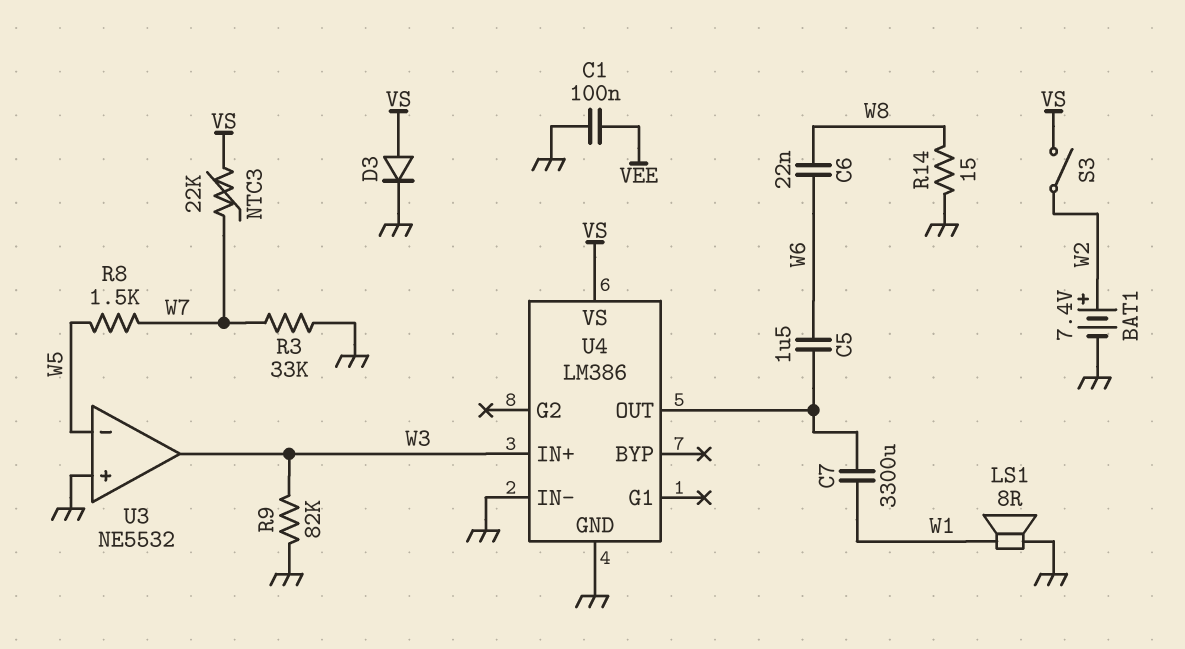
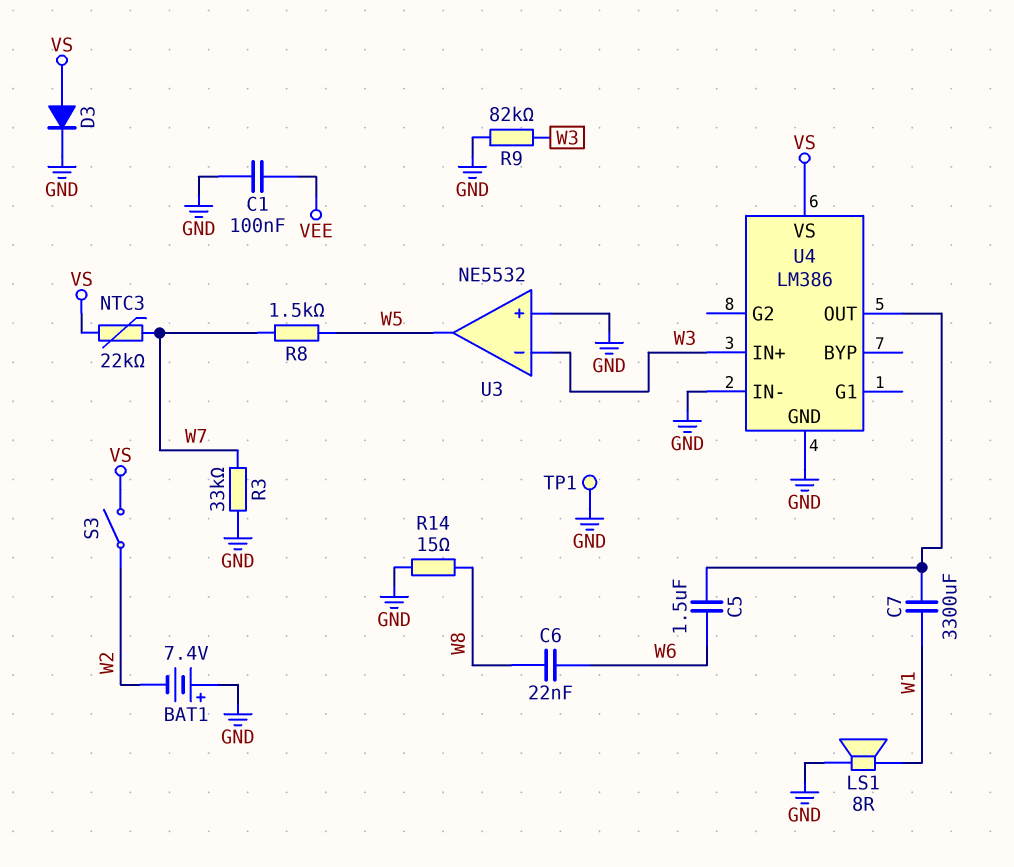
BAT1: 7.4V (plus W2, minus GND) -> 7.4V (plus GND, minus W2)
TP1: none -> test point (GND)
U3 pin in-: W5 -> W3
U3 pin out: W3 -> W5

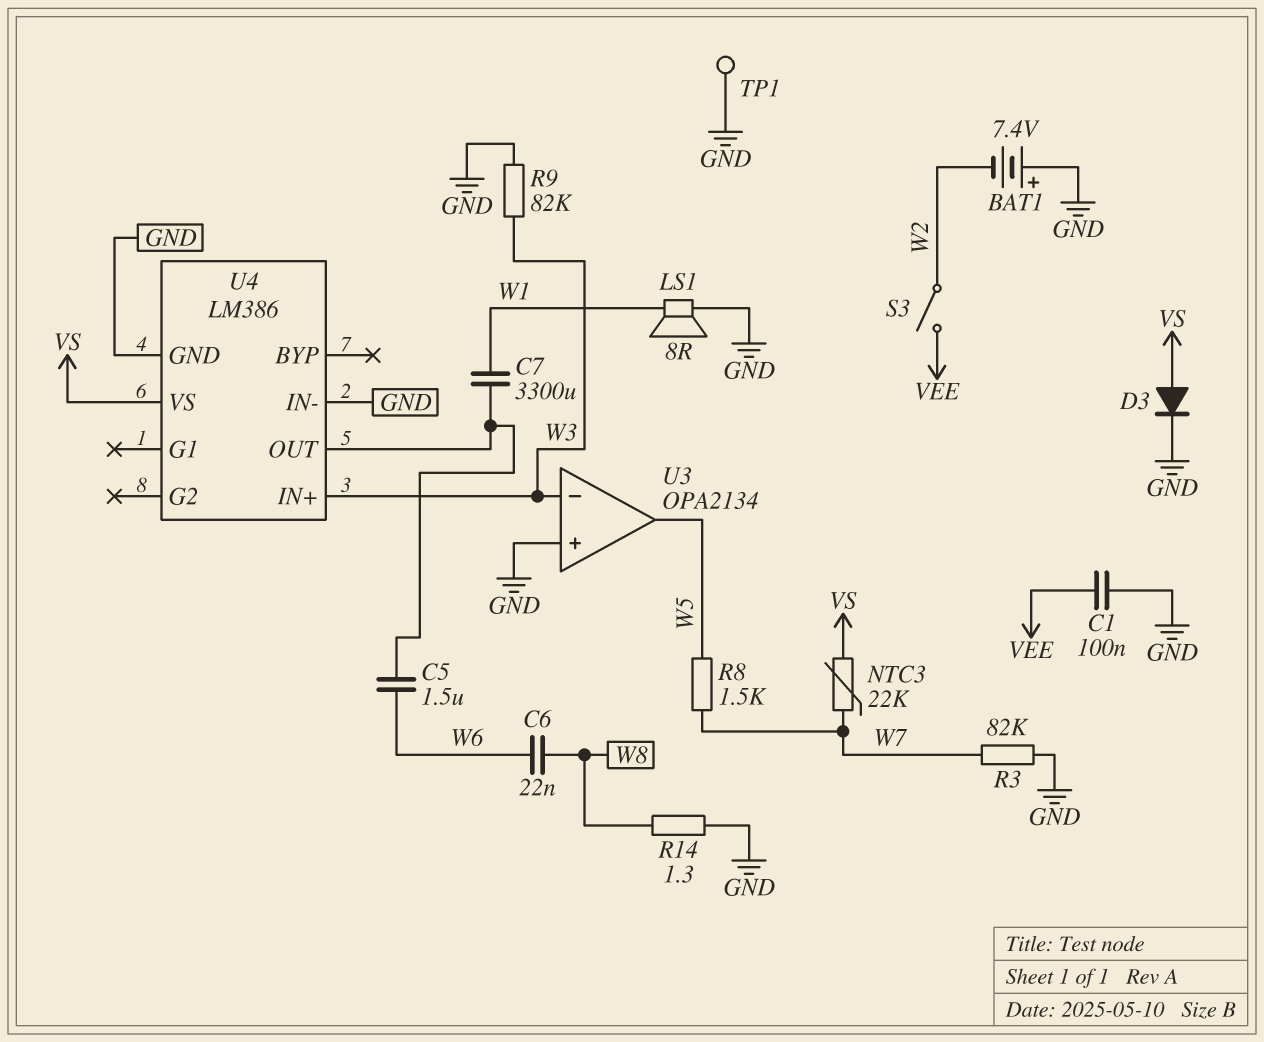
R3: 33k (GND, W7) -> 82k (GND, W7)
R14: 15 (GND, W8) -> 1.3 (GND, W8)
S3: switch (VS, W2) -> switch (VEE, W2)
U3: NE5532 -> OPA2134

